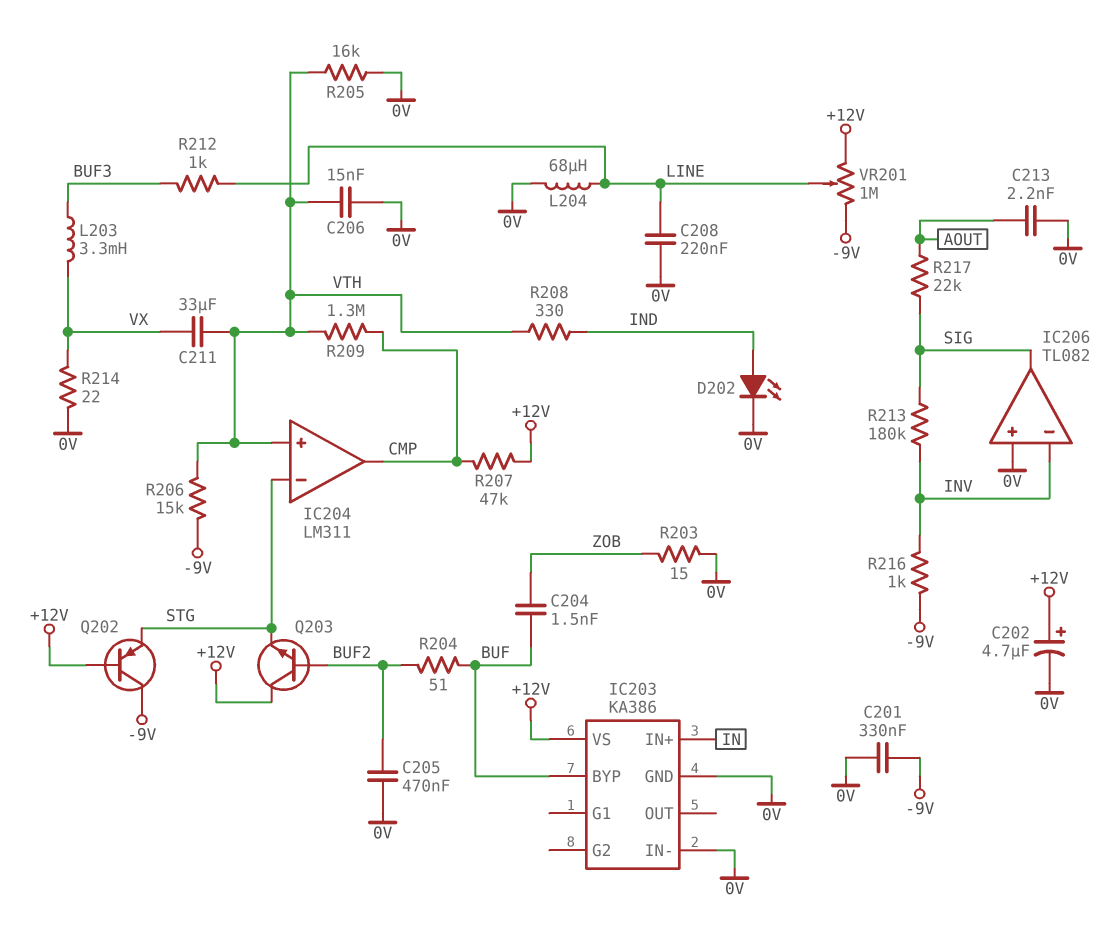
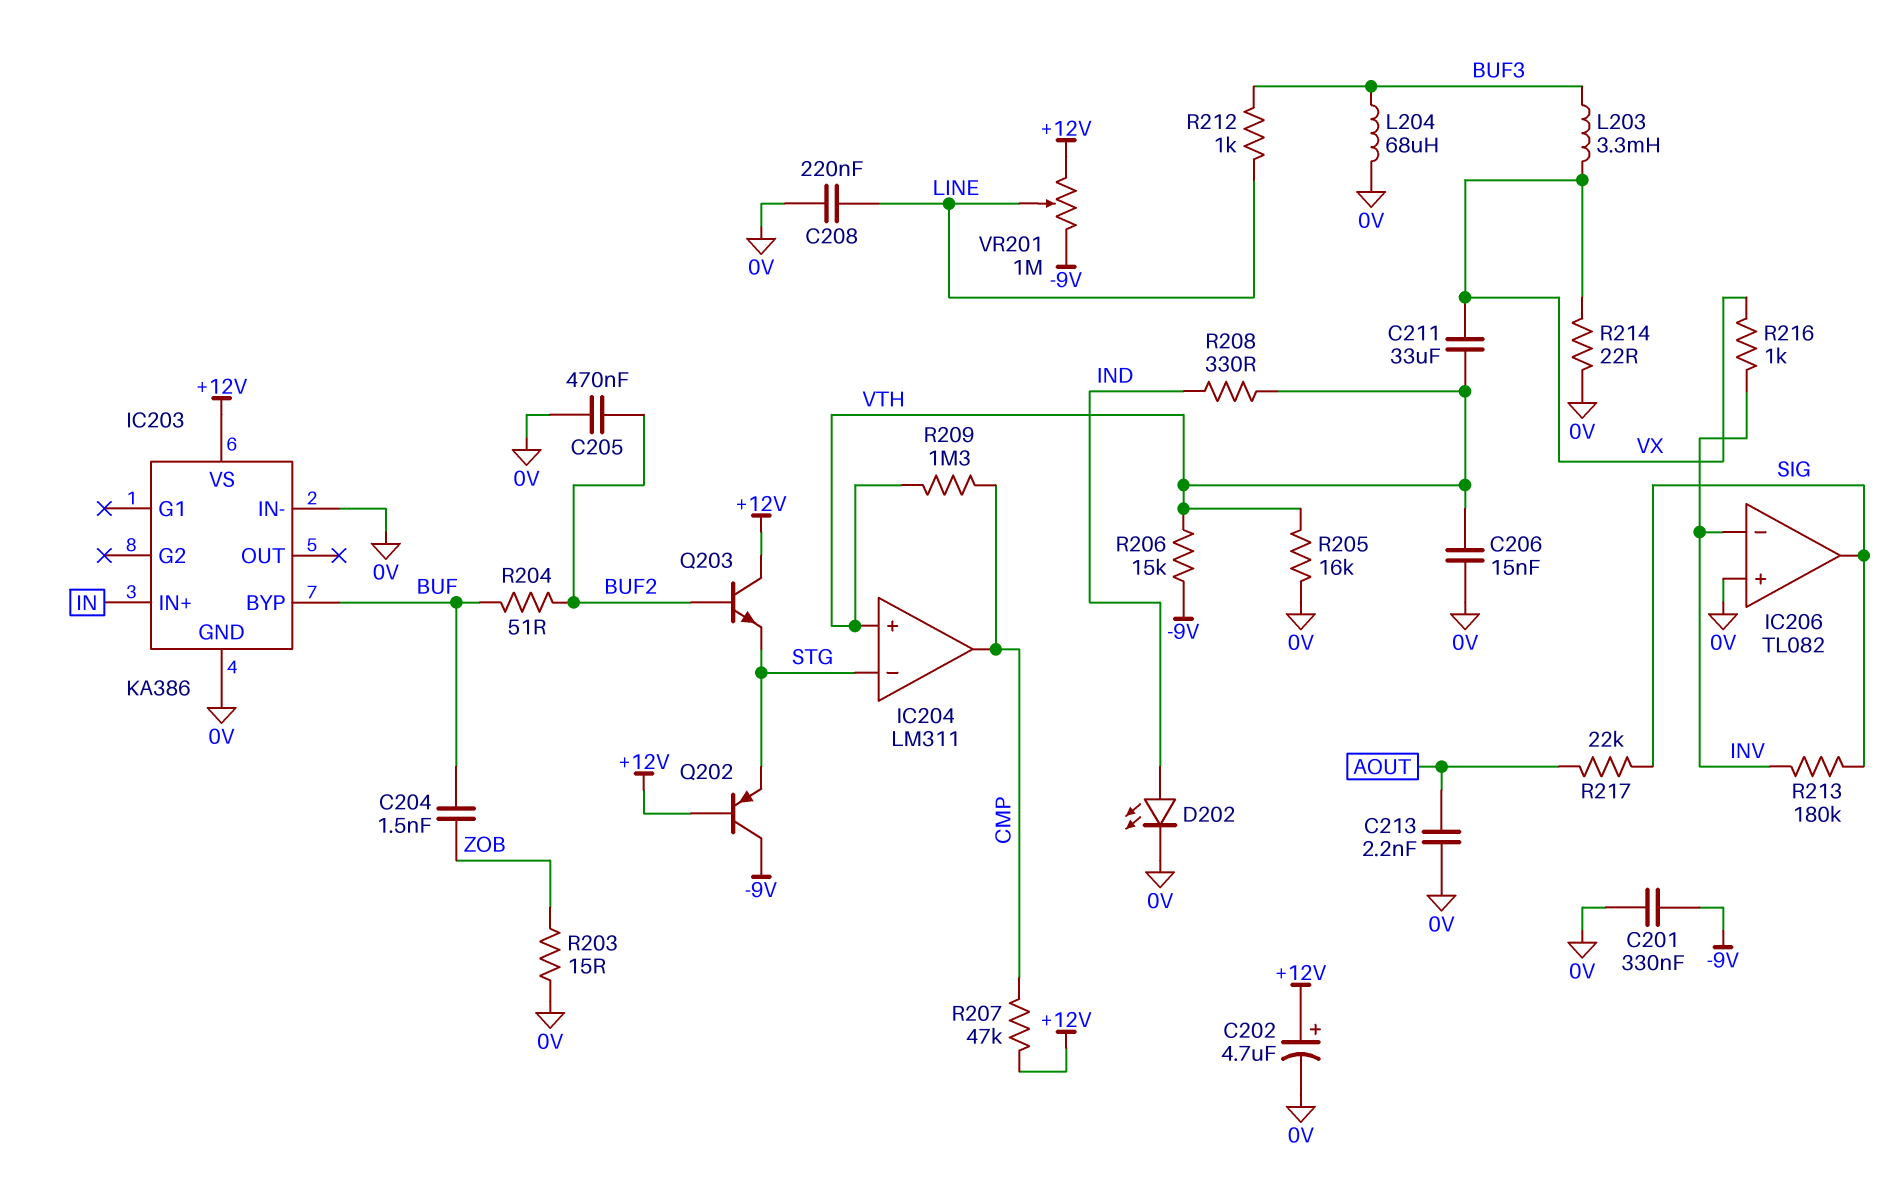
L204: 68uH (0V, LINE) -> 68uH (0V, BUF3)
R216: 1k (-9V, INV) -> 1k (INV, VX)

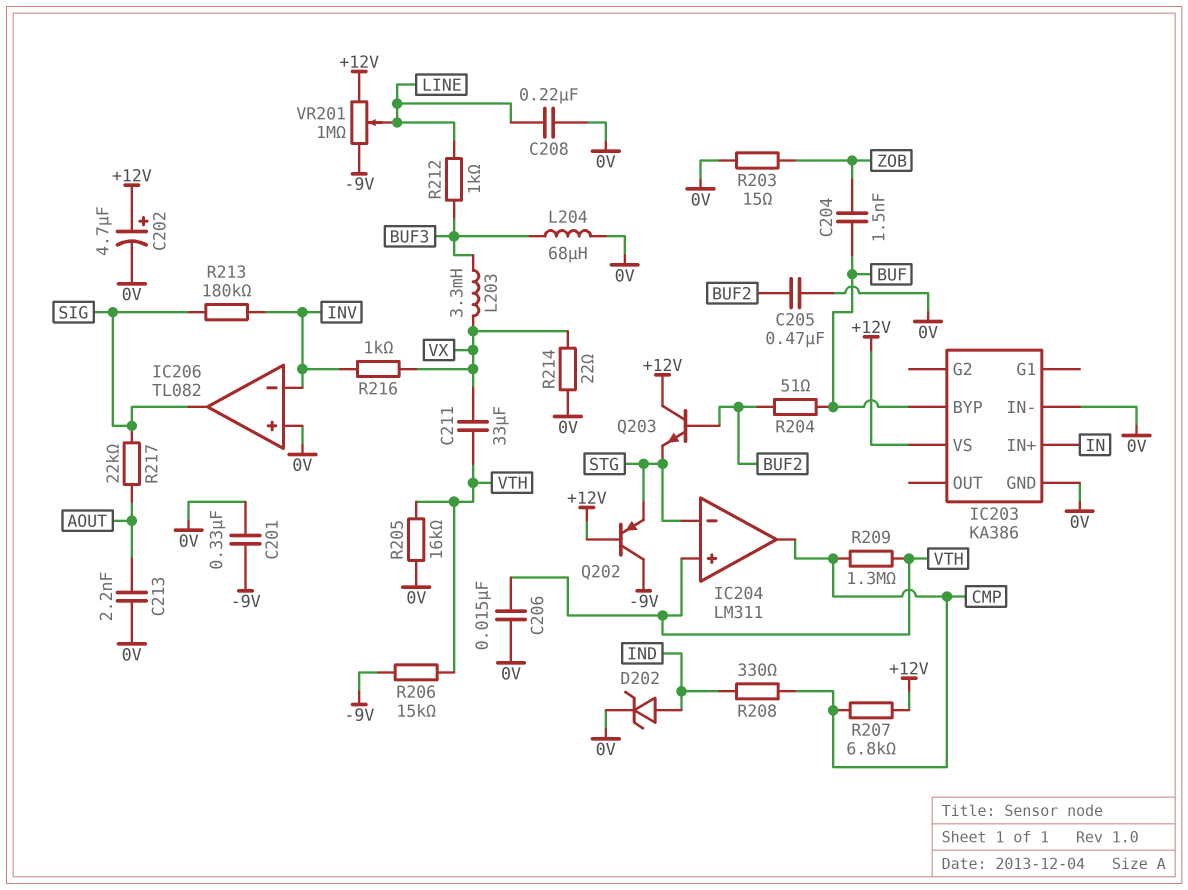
D202: LED (A IND, K 0V) -> zener (A IND, K 0V)
R207: 47k (+12V, CMP) -> 6.8k (+12V, CMP)
R208: 330 (IND, VTH) -> 330 (CMP, IND)

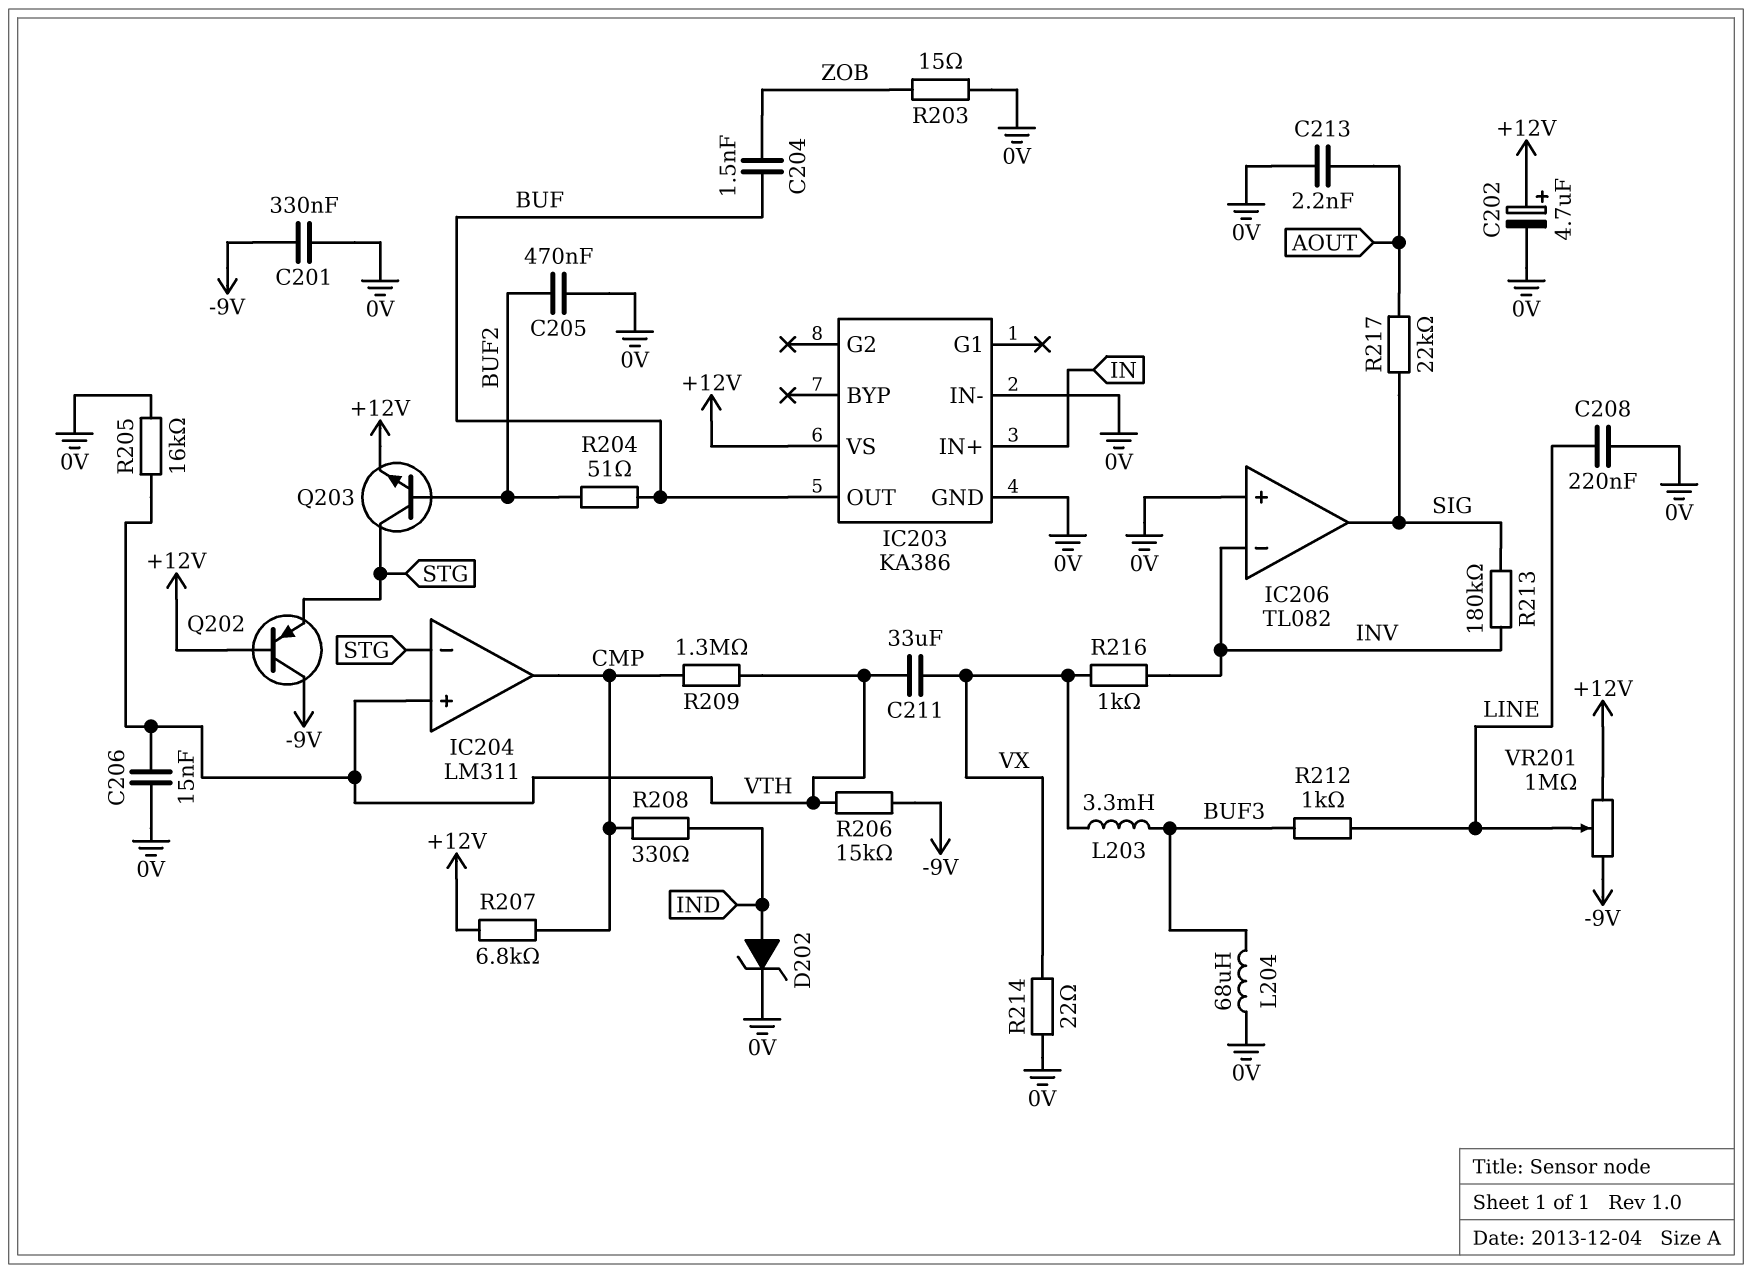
IC203 pin BYP: BUF -> none
IC203 pin OUT: none -> BUF
Q203: NPN (B BUF2, C +12V, E STG) -> NPN (B BUF2, C STG, E +12V)

